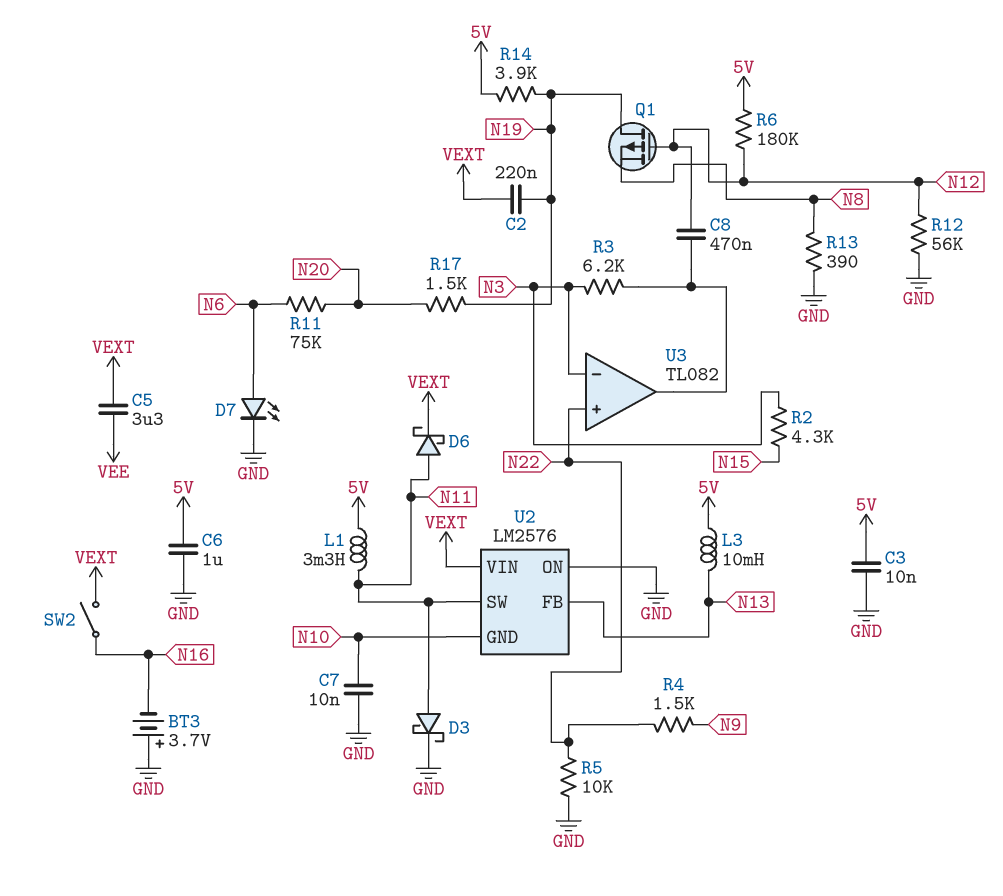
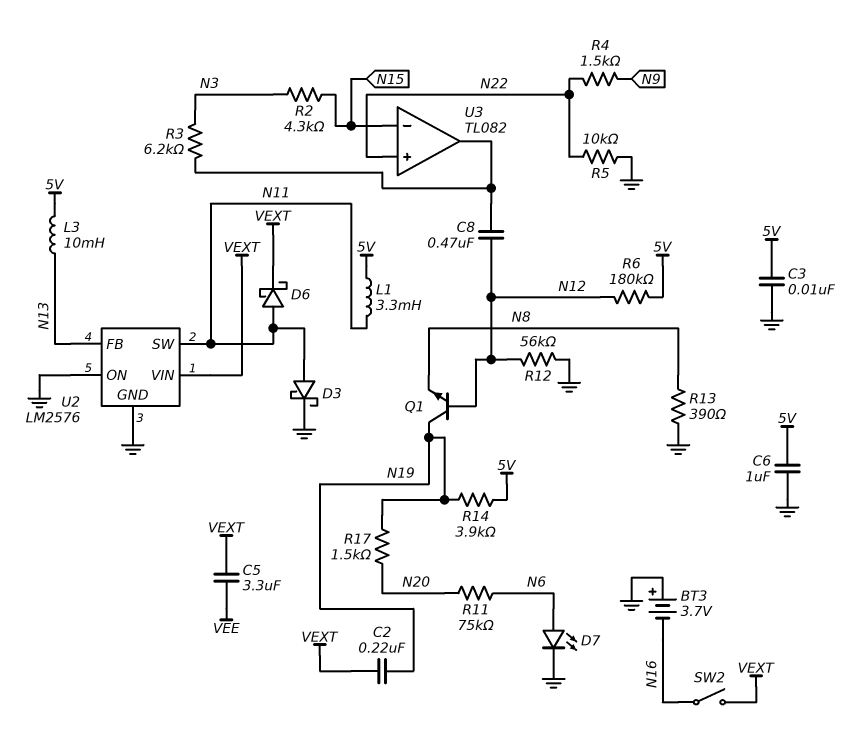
C7: 10nF (GND, N10) -> none
Q1: PMOS (G N12, D N19, S N8) -> NPN (B N12, C N19, E N8)
U2 pin GND: N10 -> GND
U3 pin in-: N3 -> N15

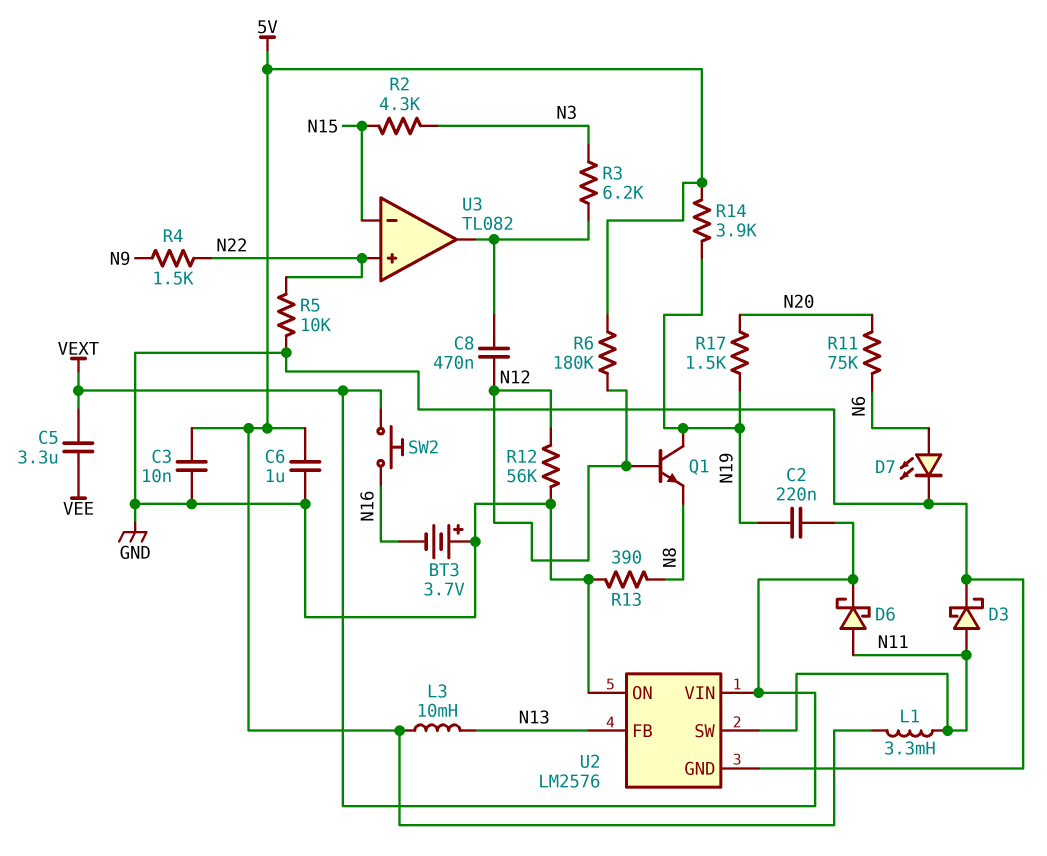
SW2: switch (N16, VEXT) -> button (N16, VEXT)

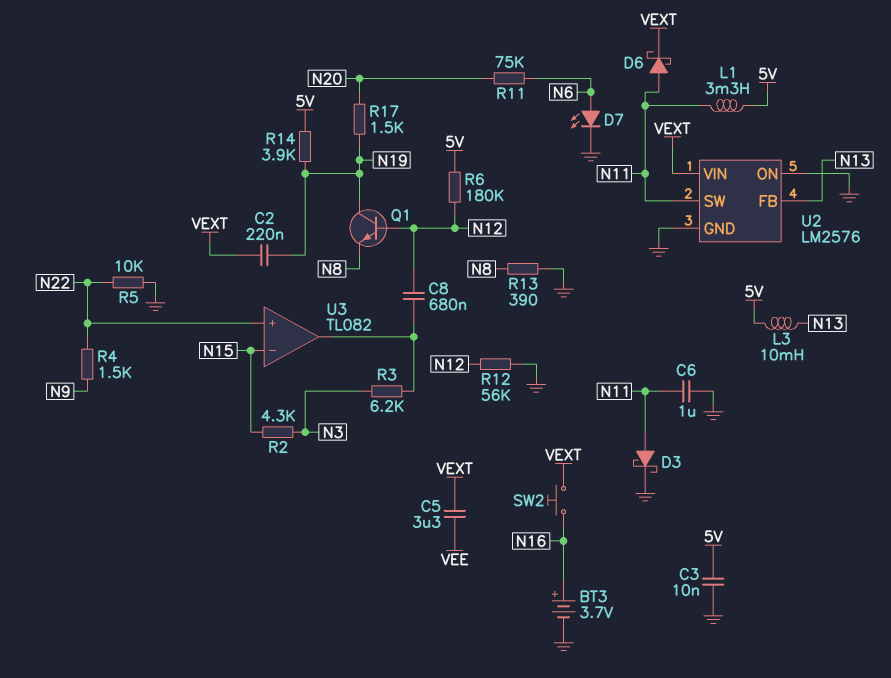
BT3: 3.7V (plus GND, minus N16) -> 3.7V (plus N16, minus GND)
C6: 1uF (5V, GND) -> 1uF (GND, N11)
C8: 470nF (N12, U3/out) -> 680nF (N12, U3/out)

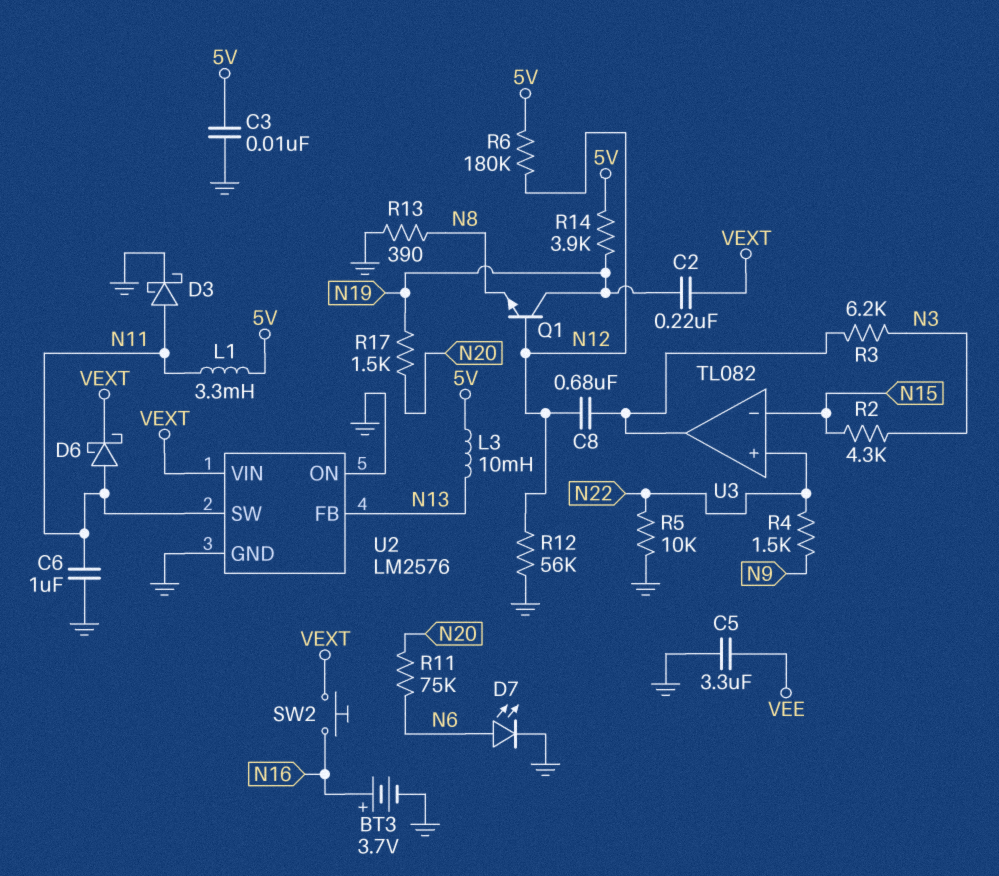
C5: 3.3uF (VEE, VEXT) -> 3.3uF (GND, VEE)

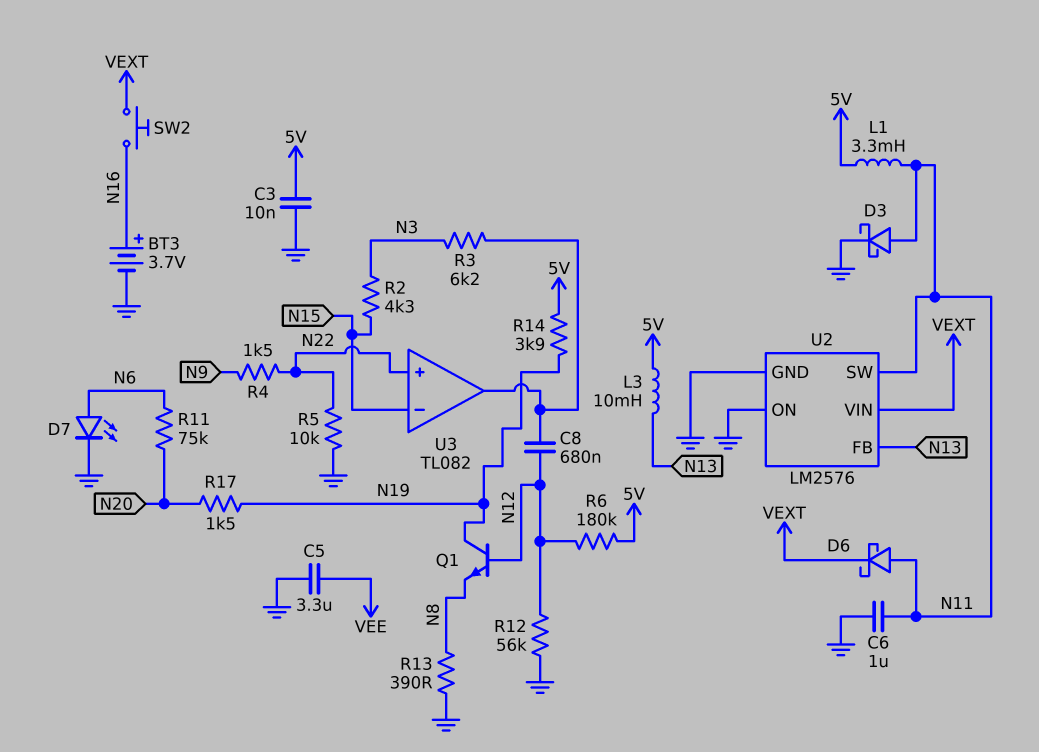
C2: 220nF (N19, VEXT) -> none

